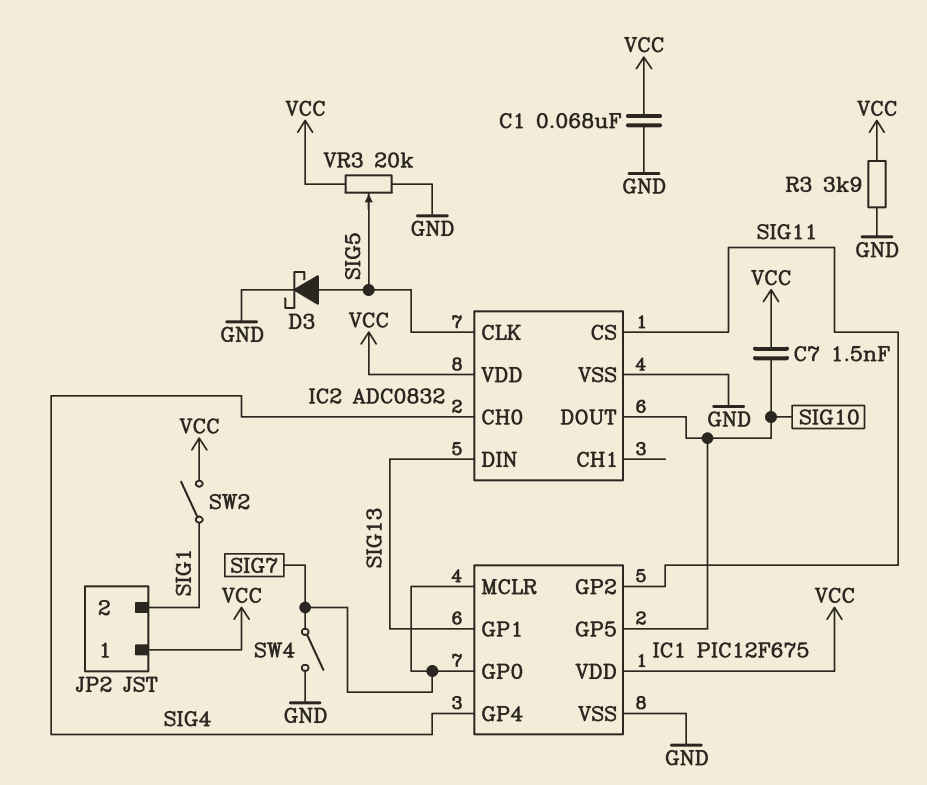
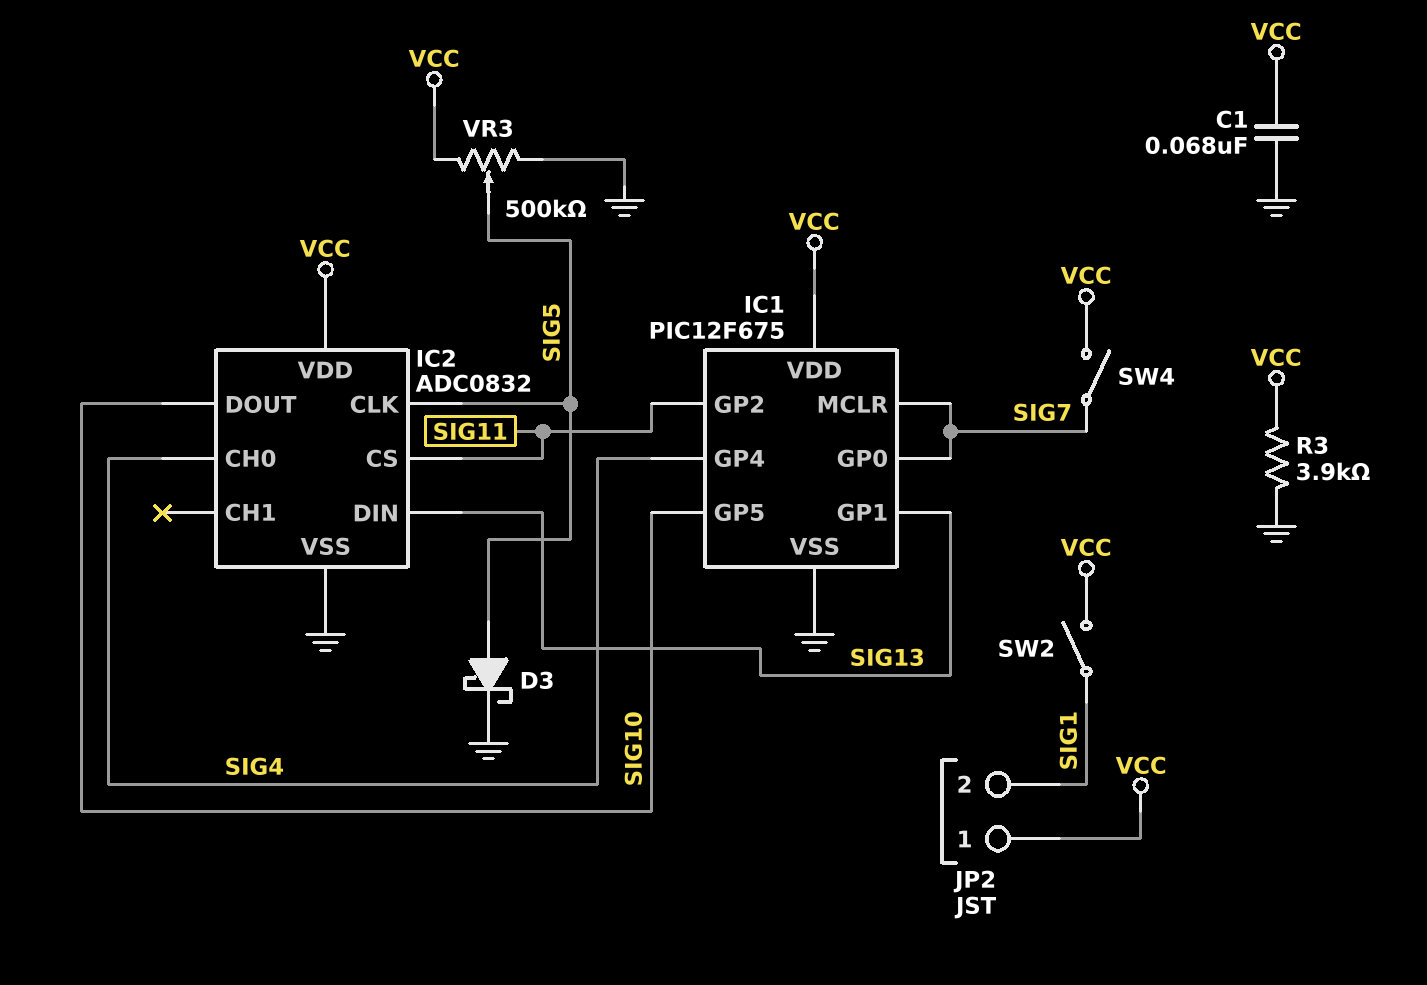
C7: 1.5nF (SIG10, VCC) -> none
SW4: switch (GND, SIG7) -> switch (SIG7, VCC)
VR3: 20k (GND, VCC, wiper SIG5) -> 500k (GND, VCC, wiper SIG5)

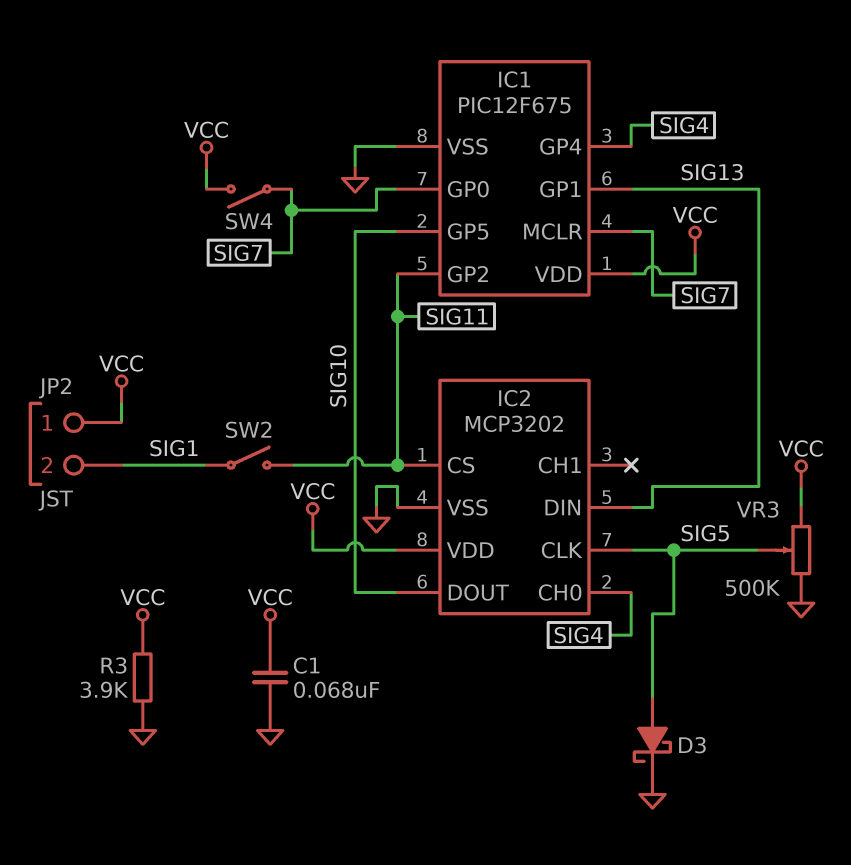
IC2: ADC0832 -> MCP3202
SW2: switch (SIG1, VCC) -> switch (SIG1, SIG11)

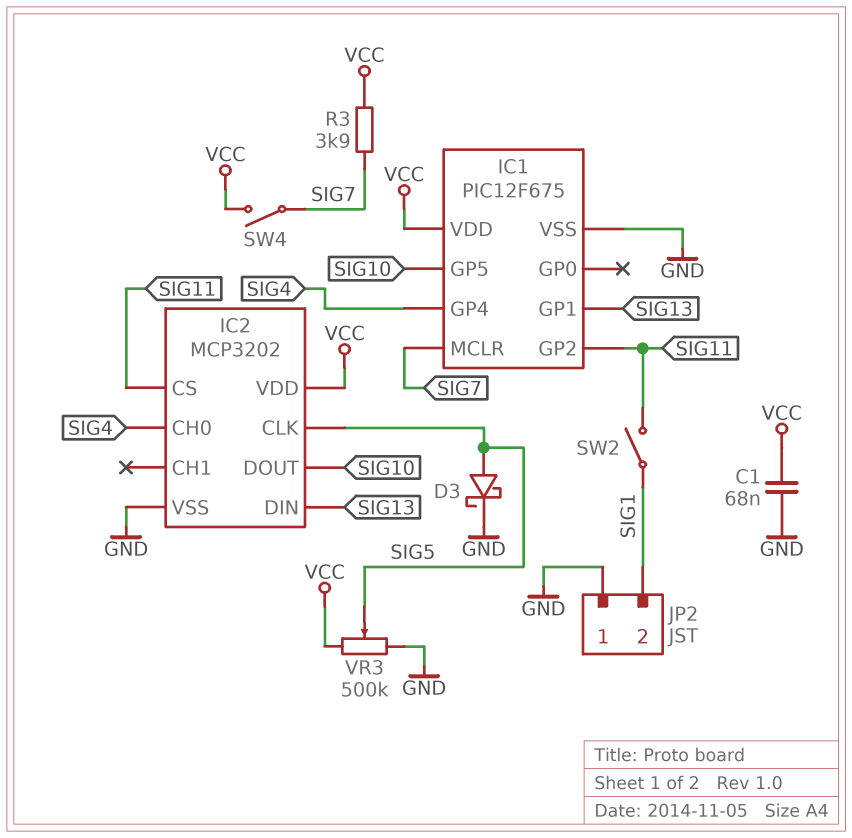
IC1 pin GP0: SIG7 -> none
JP2 pin 1: VCC -> GND
R3: 3.9k (GND, VCC) -> 3.9k (SIG7, VCC)

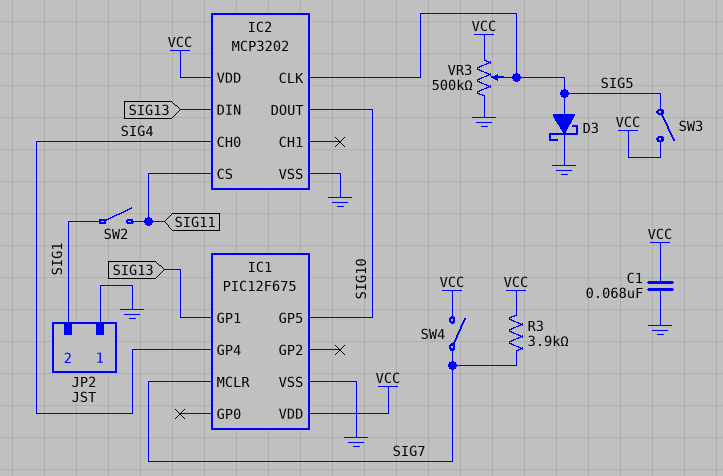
IC1 pin GP2: SIG11 -> none
SW3: none -> switch (SIG5, VCC)

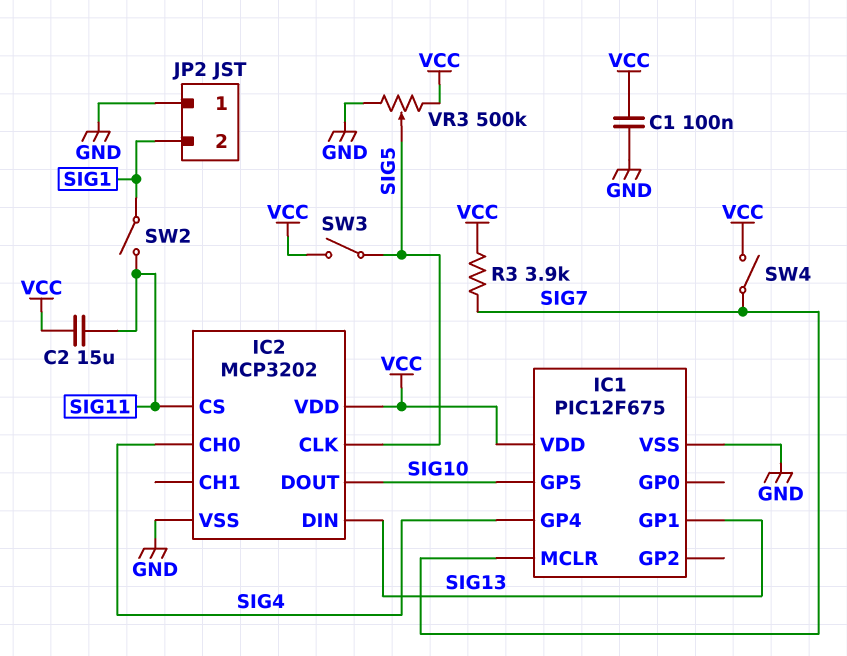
C1: 68nF (GND, VCC) -> 100nF (GND, VCC)
C2: none -> 15uF (SIG11, VCC)
D3: schottky (A SIG5, K GND) -> none

